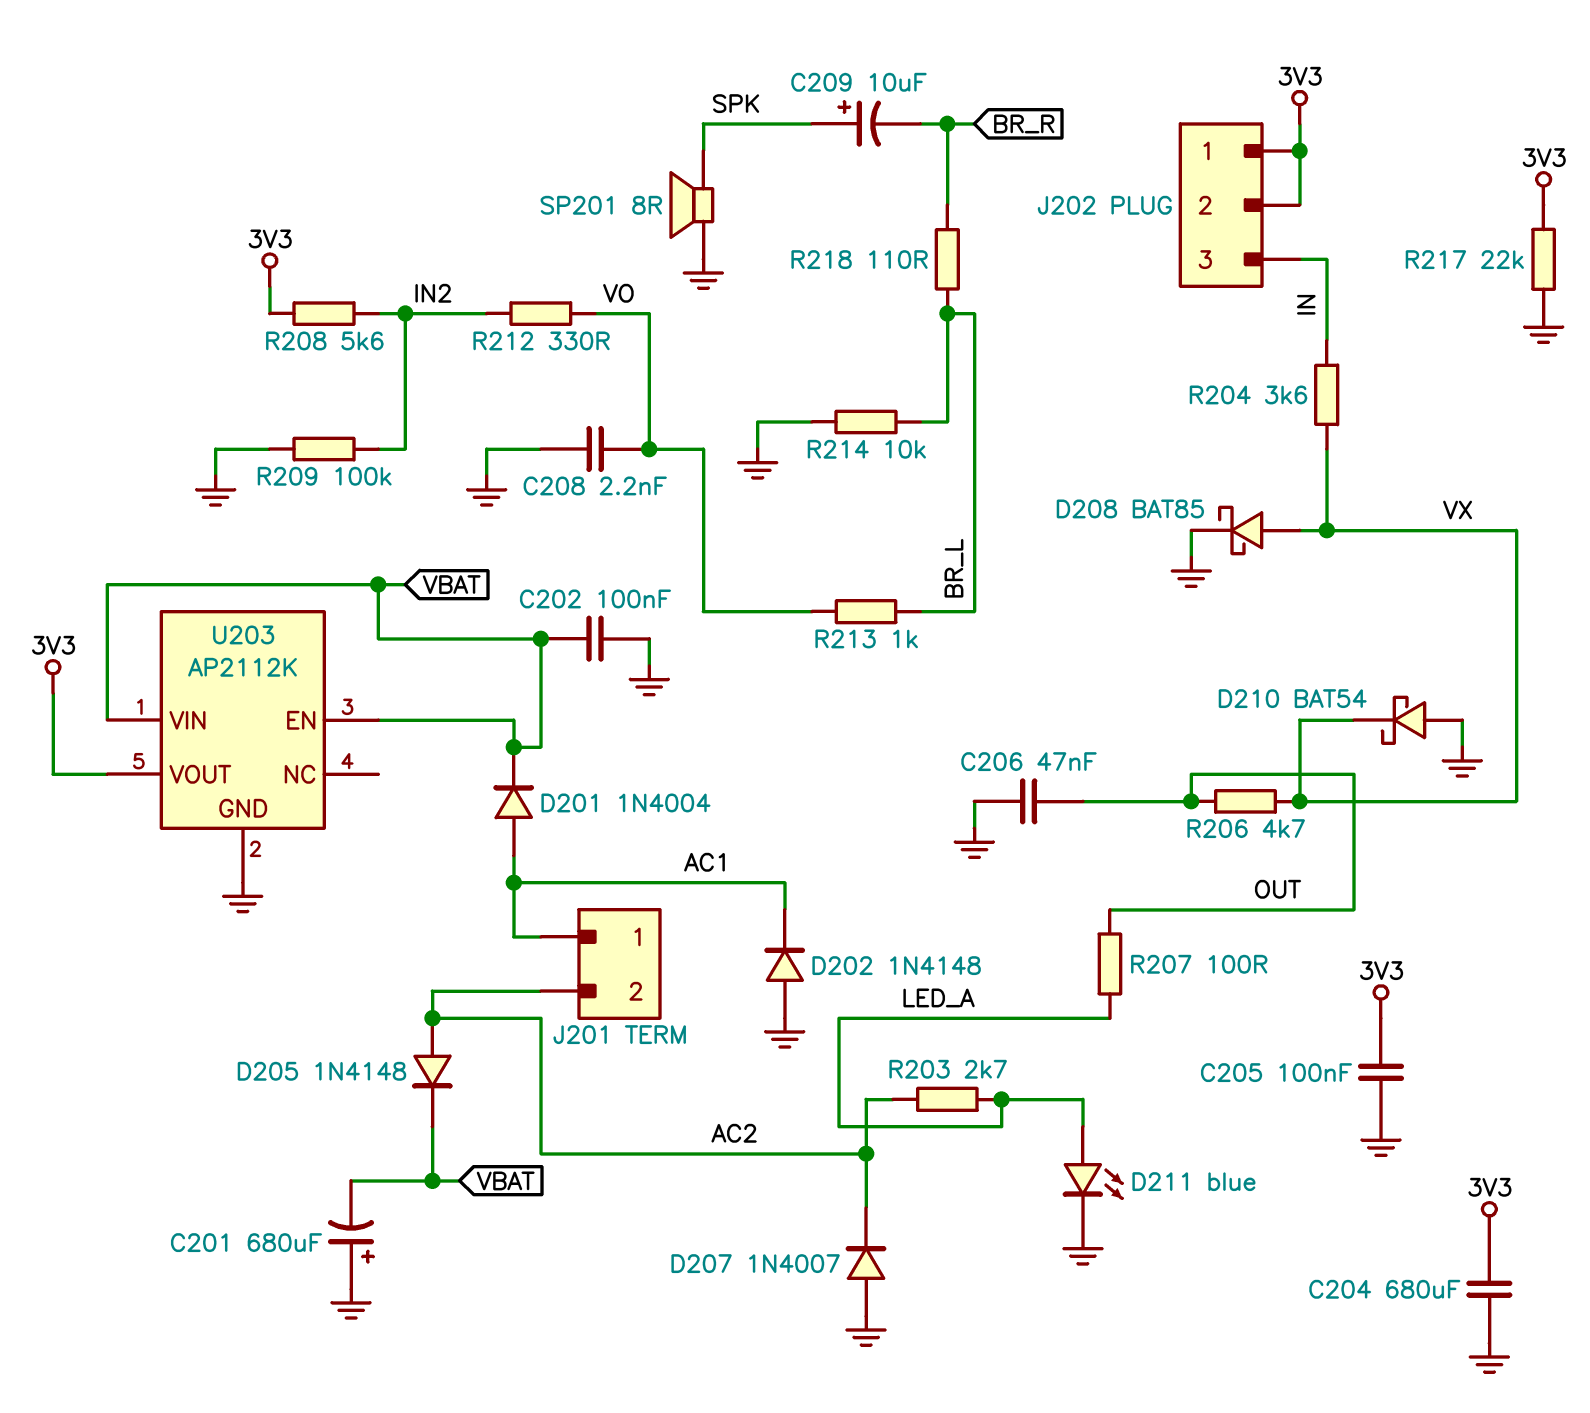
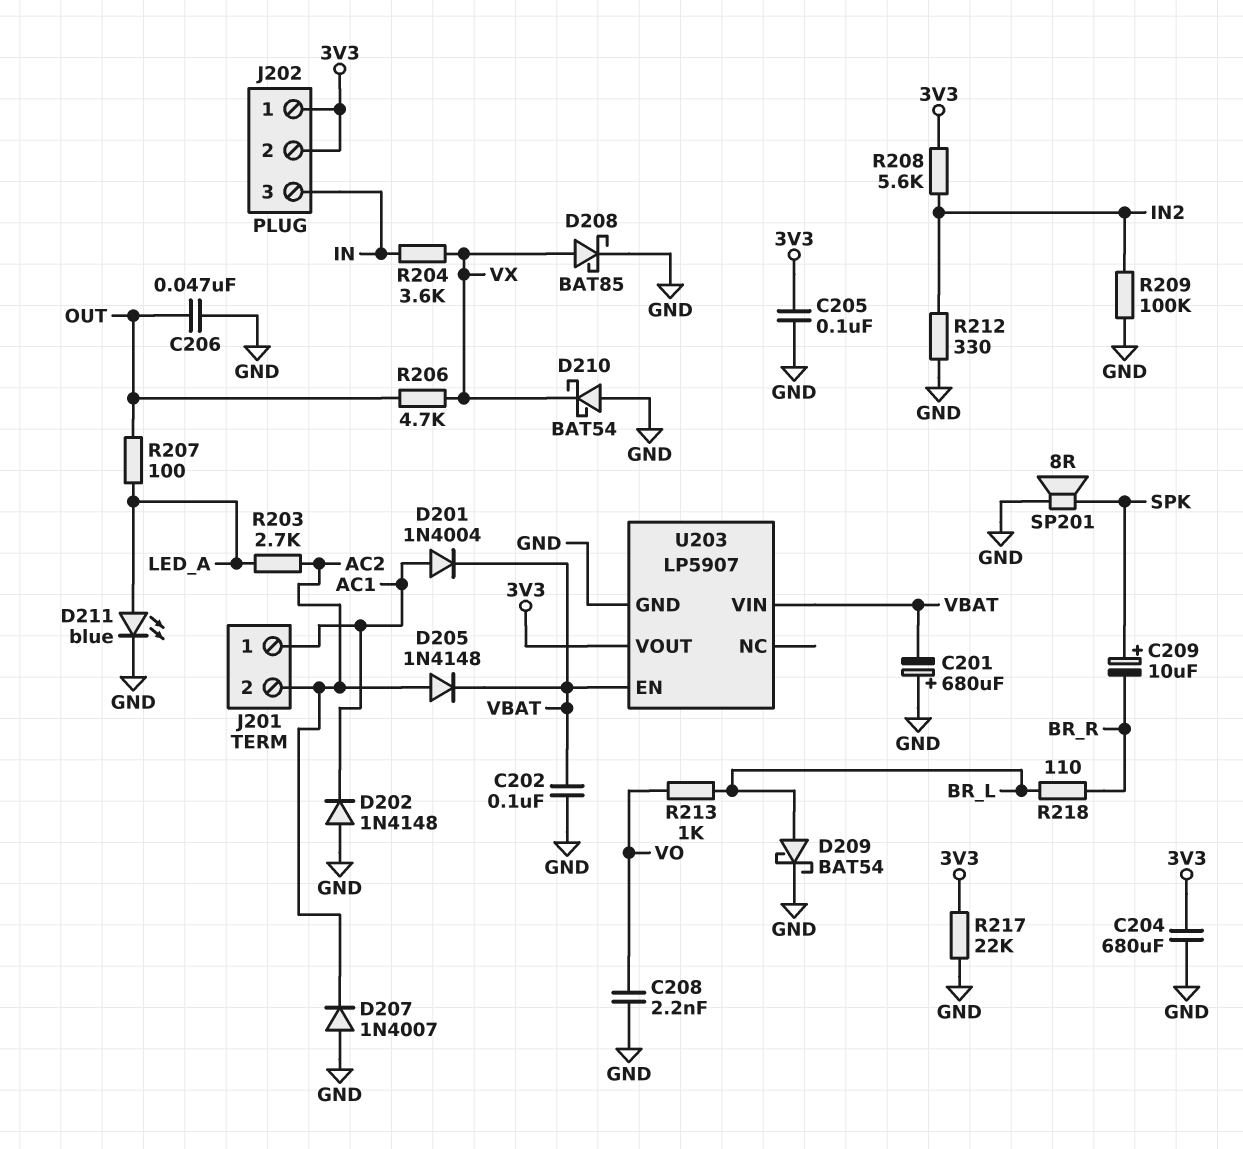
D209: none -> schottky BAT54 (A BR_L, K GND)
R212: 330 (IN2, VO) -> 330 (GND, IN2)
R214: 10k (BR_L, GND) -> none
U203: AP2112K -> LP5907

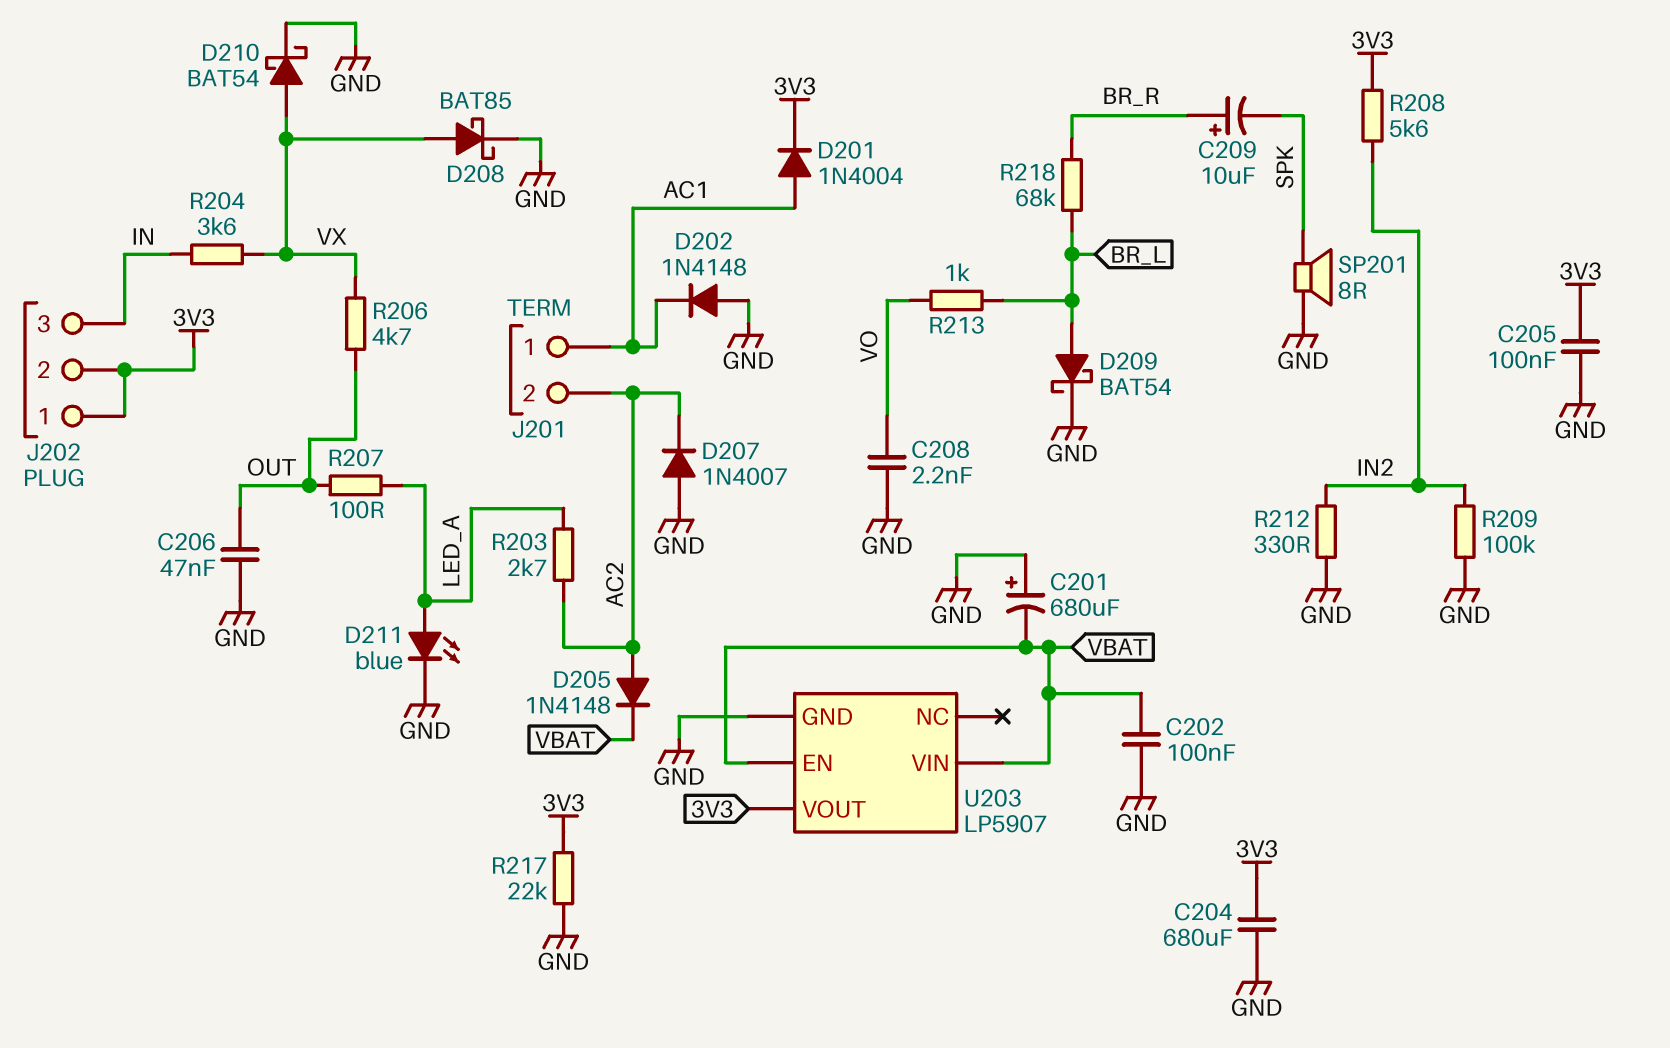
C209: 10uF (plus SPK, minus BR_R) -> 10uF (plus BR_R, minus SPK)
D201: diode 1N4004 (A AC1, K VBAT) -> diode 1N4004 (A AC1, K 3V3)
D210: schottky BAT54 (A GND, K VX) -> schottky BAT54 (A VX, K GND)
R218: 110 (BR_L, BR_R) -> 68k (BR_L, BR_R)

